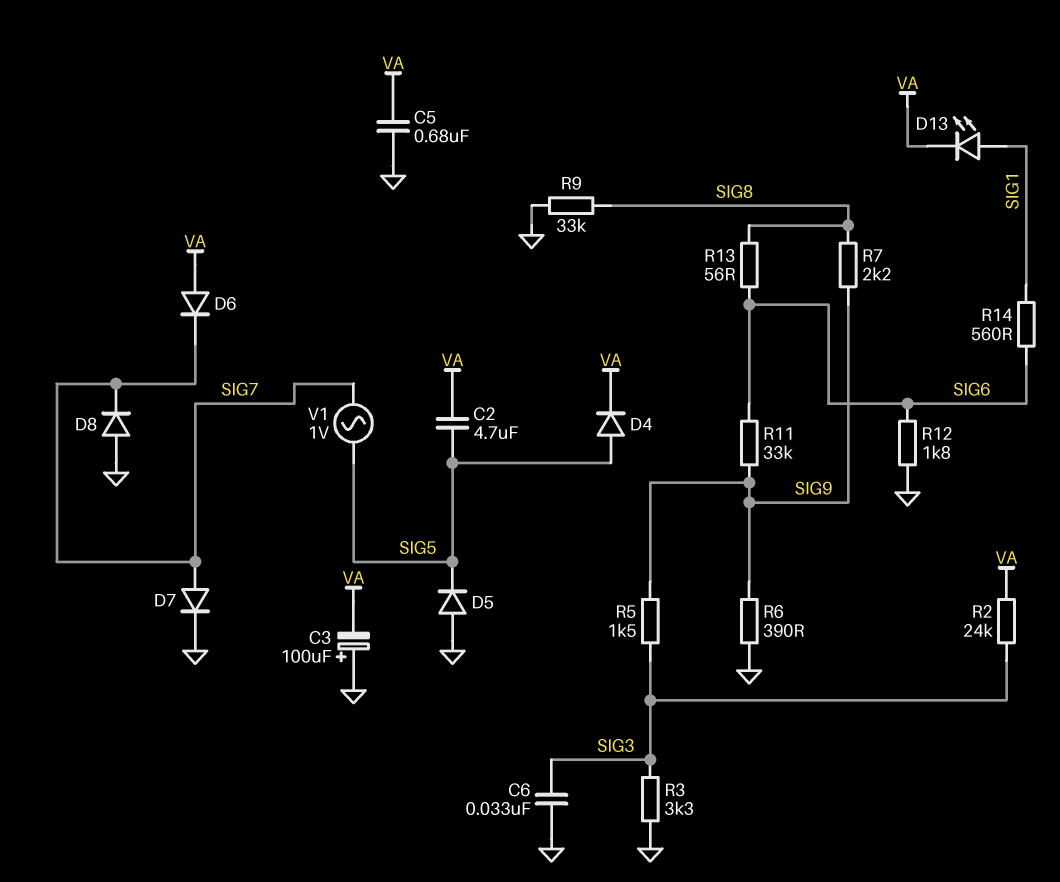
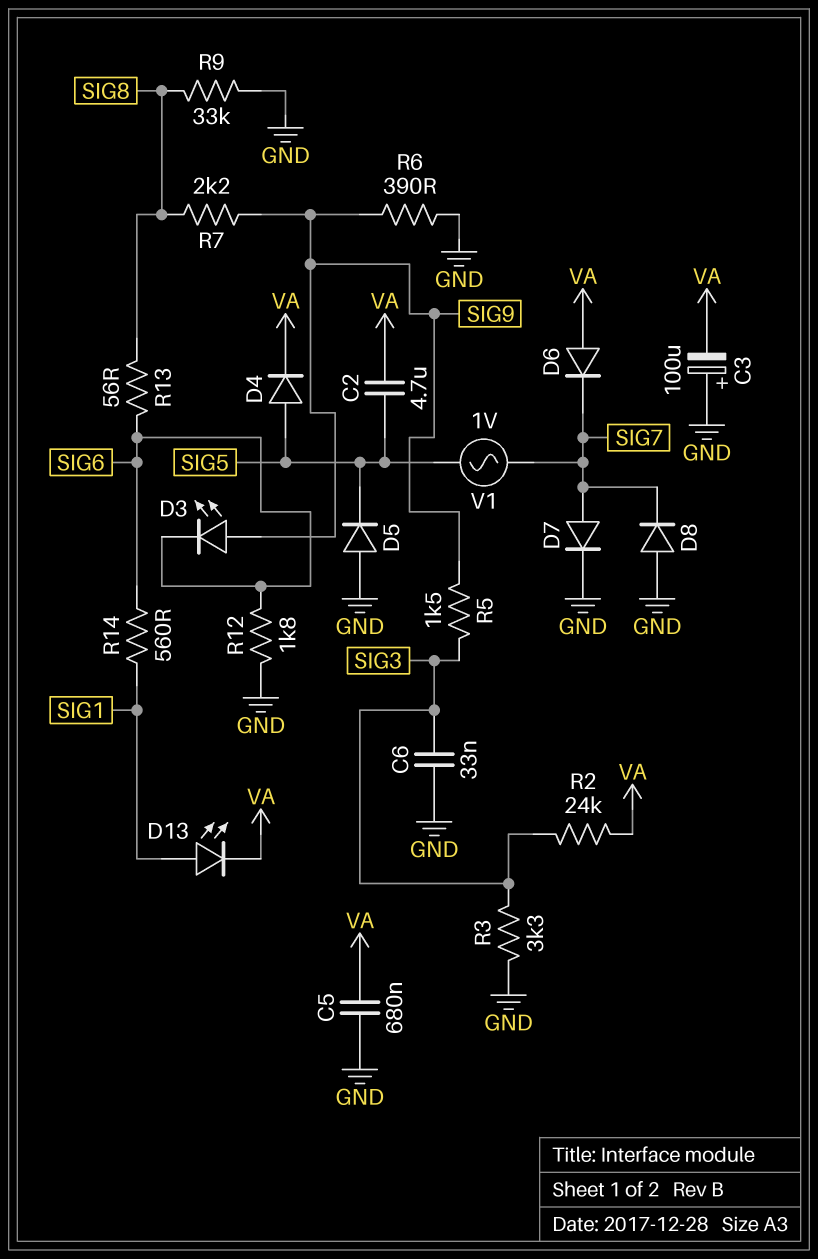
D3: none -> LED (A SIG9, K SIG6)
R11: 33k (SIG6, SIG9) -> none

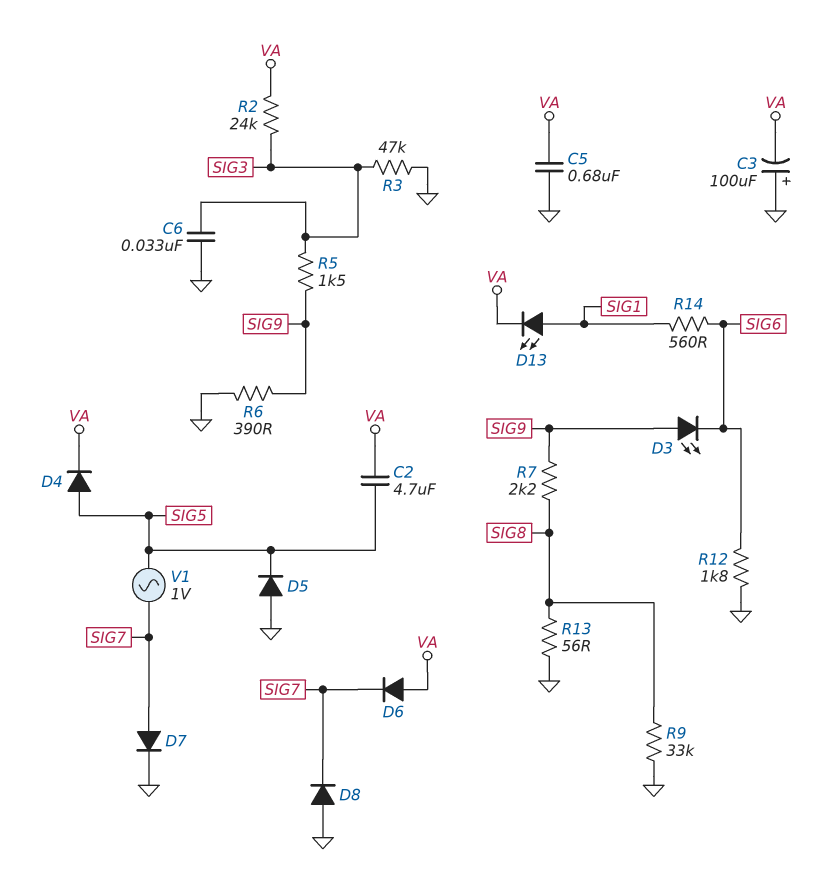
R3: 3.3k (GND, SIG3) -> 47k (GND, SIG3)
R13: 56 (SIG6, SIG8) -> 56 (GND, SIG8)

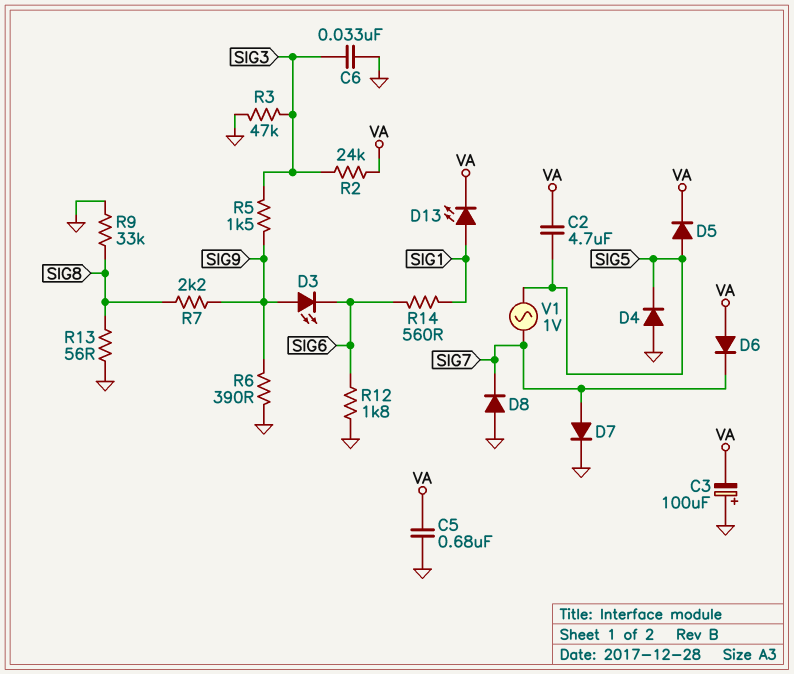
D4: diode (A SIG5, K VA) -> diode (A GND, K SIG5)
D5: diode (A GND, K SIG5) -> diode (A SIG5, K VA)

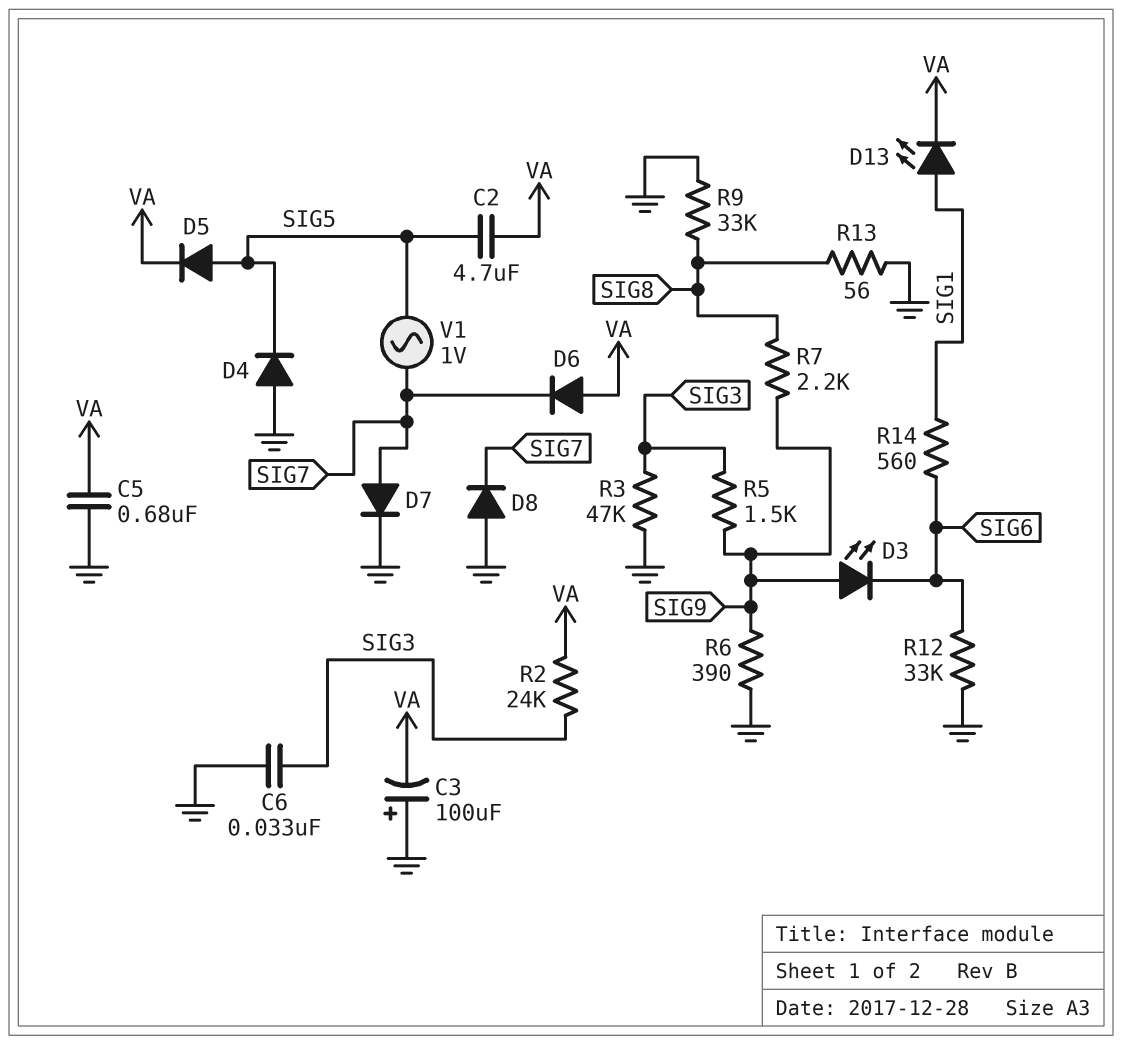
R12: 1.8k (GND, SIG6) -> 33k (GND, SIG6)

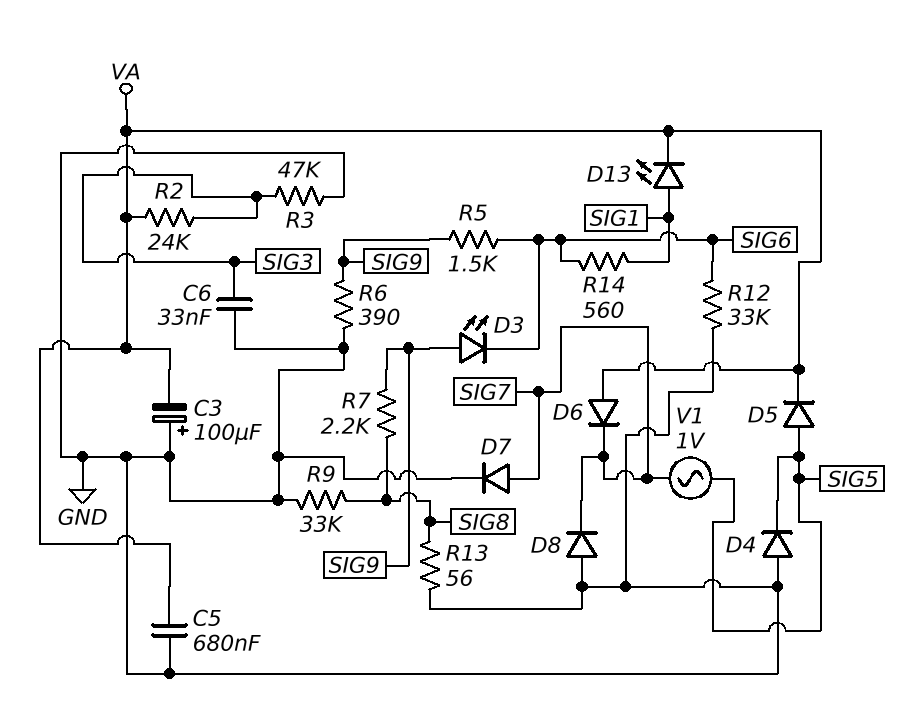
C2: 4.7uF (SIG5, VA) -> none
R5: 1.5k (SIG3, SIG9) -> 1.5k (SIG6, SIG9)

